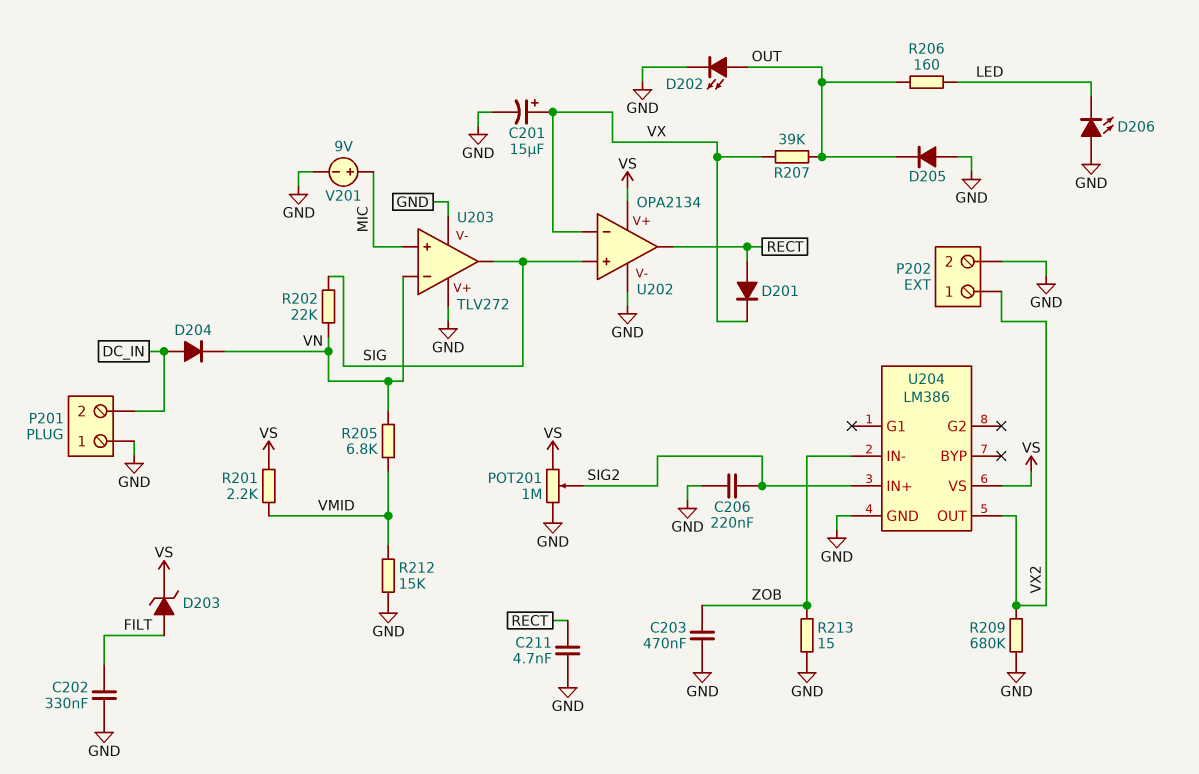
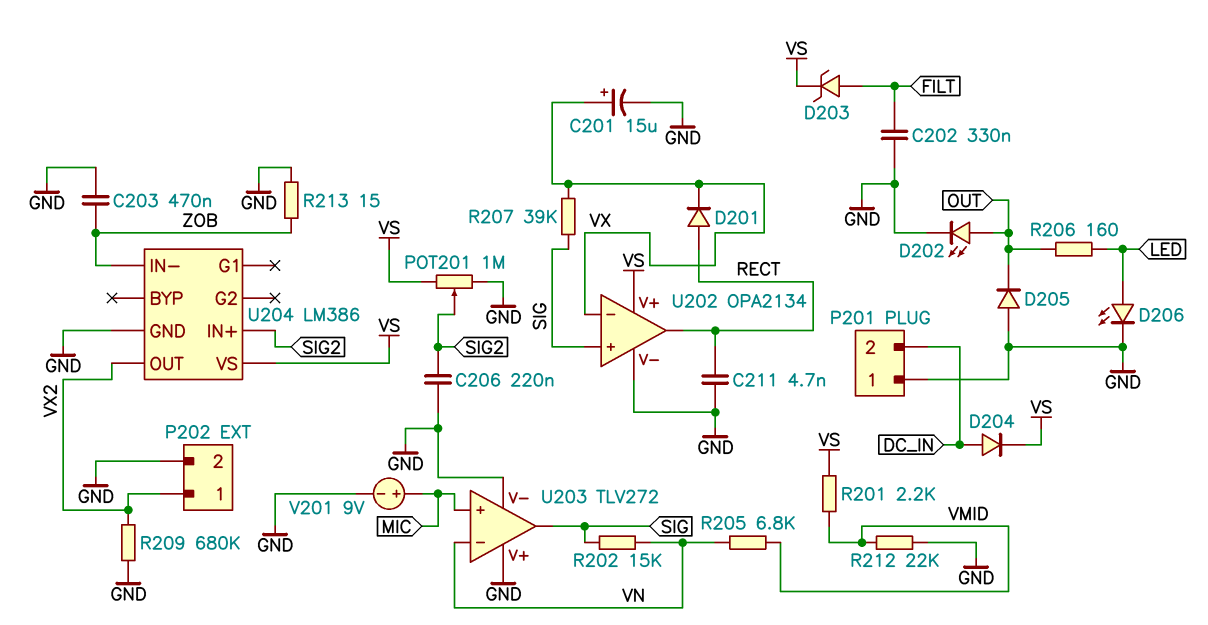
D204: diode (A DC_IN, K VN) -> diode (A DC_IN, K VS)
D206: LED (A GND, K LED) -> LED (A LED, K GND)
R202: 22k (SIG, VN) -> 15k (SIG, VN)
R207: 39k (OUT, VX) -> 39k (SIG, VX)
R212: 15k (GND, VMID) -> 22k (GND, VMID)

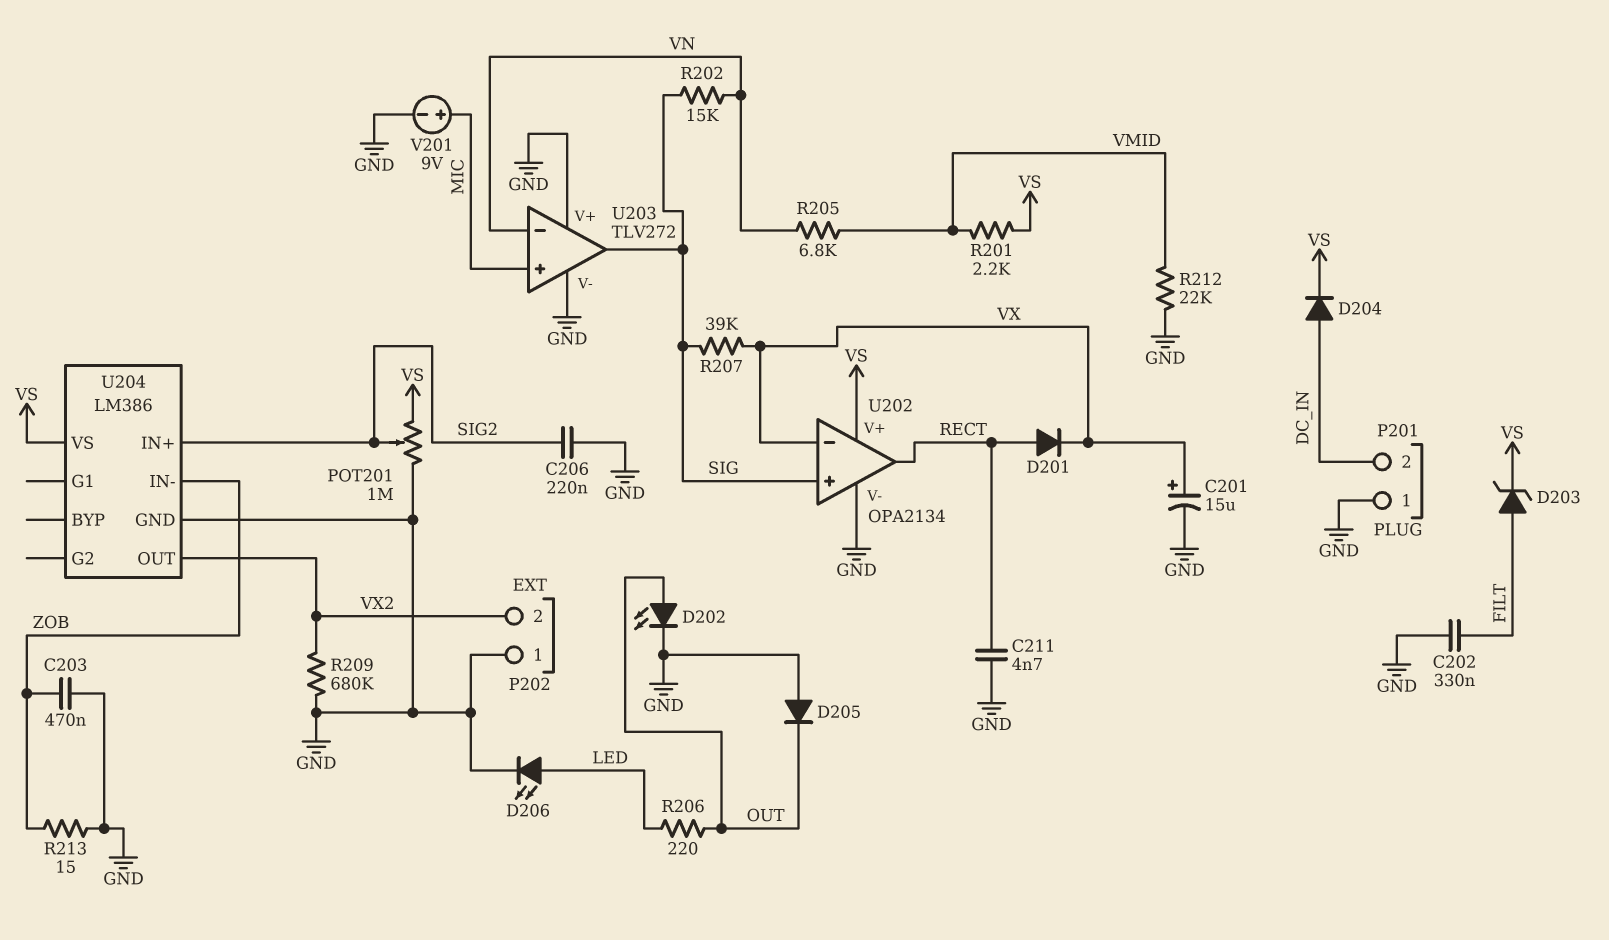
P202 pin 1: VX2 -> GND
P202 pin 2: GND -> VX2
R206: 160 (LED, OUT) -> 220 (LED, OUT)

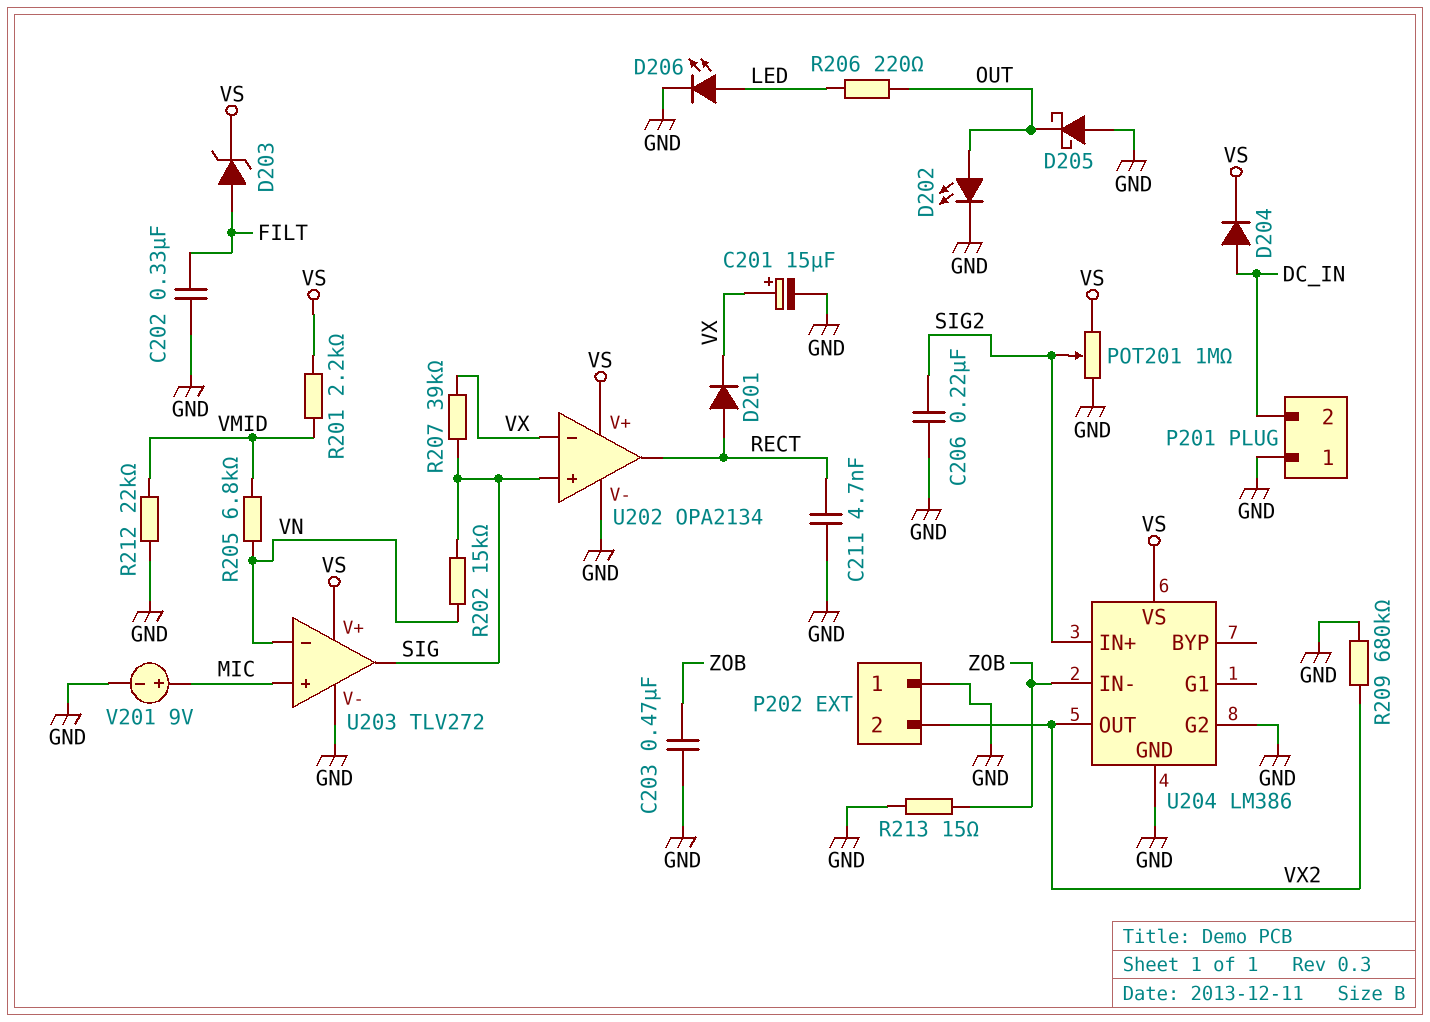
D205: diode (A GND, K OUT) -> schottky (A GND, K OUT)
U203 pin V+: GND -> VS
U204 pin G2: none -> GND

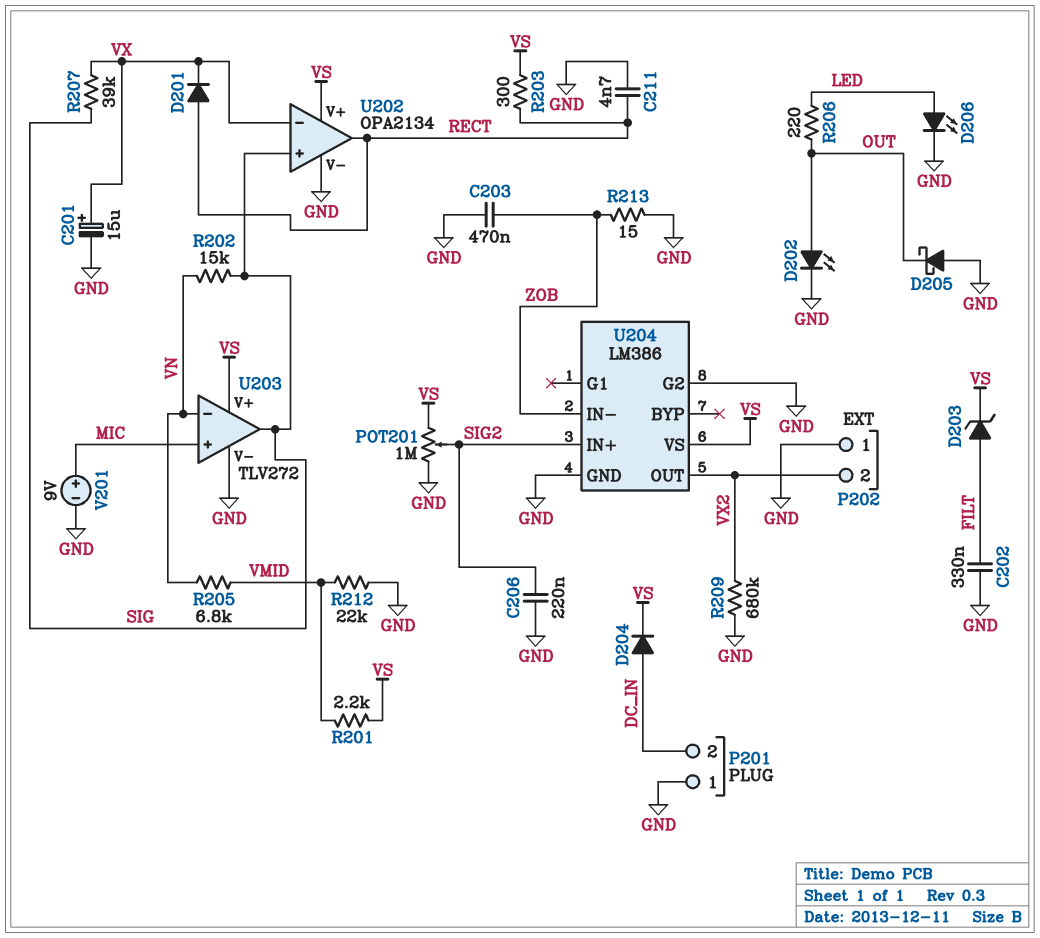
R203: none -> 300 (RECT, VS)

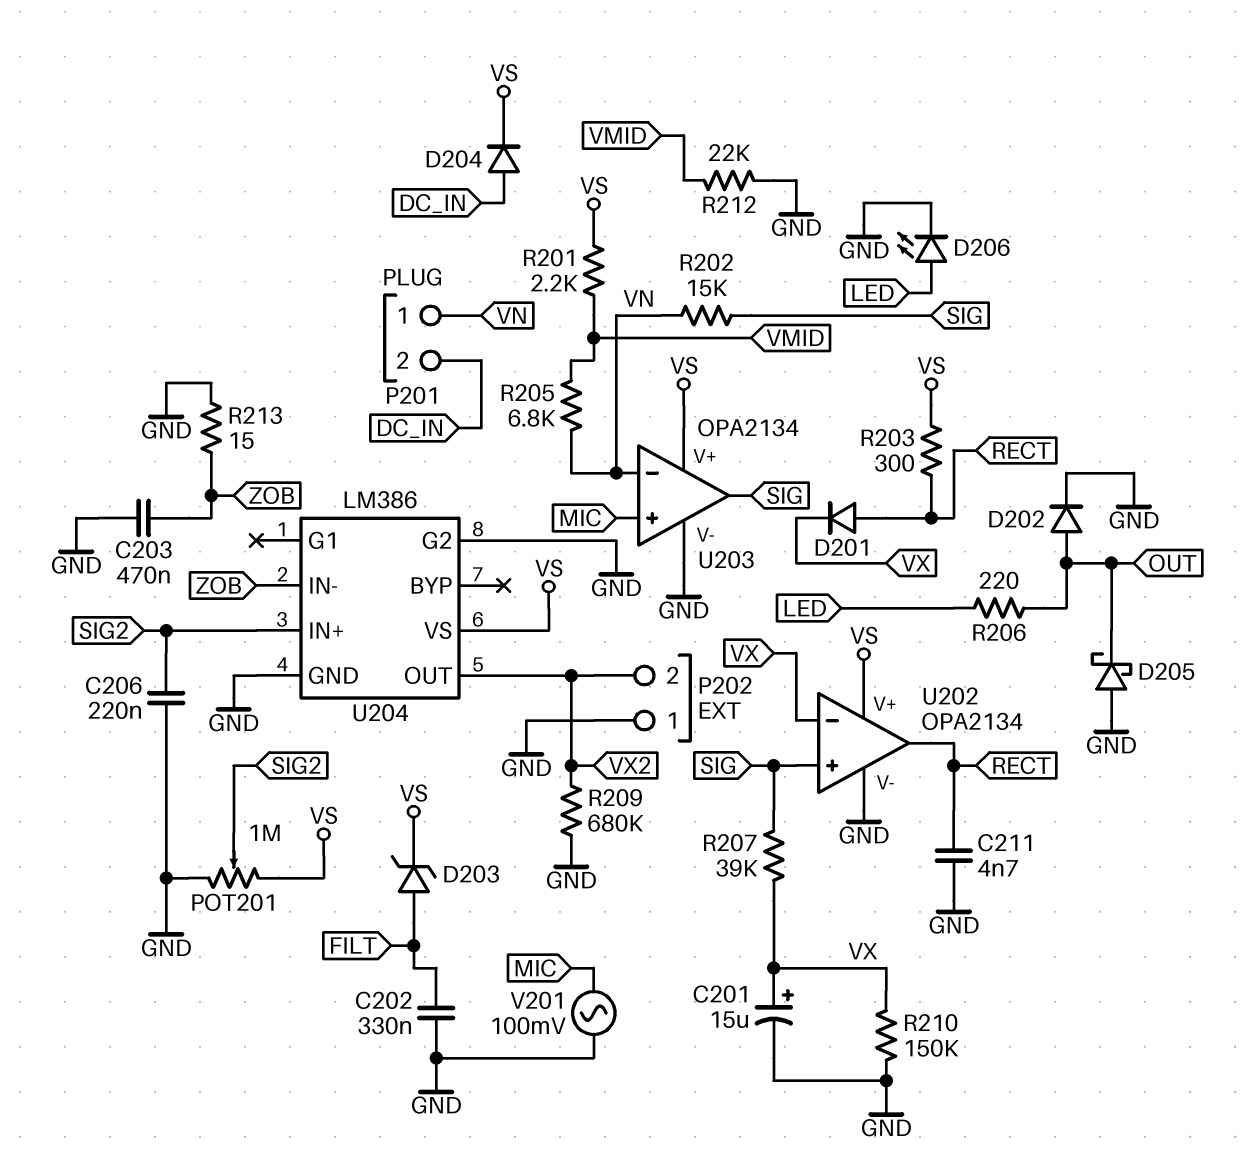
D202: LED (A OUT, K GND) -> diode (A OUT, K GND)
P201 pin 1: GND -> VN
R210: none -> 150k (GND, VX)
U203: TLV272 -> OPA2134
V201: 9V (plus MIC, minus GND) -> AC 100mV (GND, MIC)

